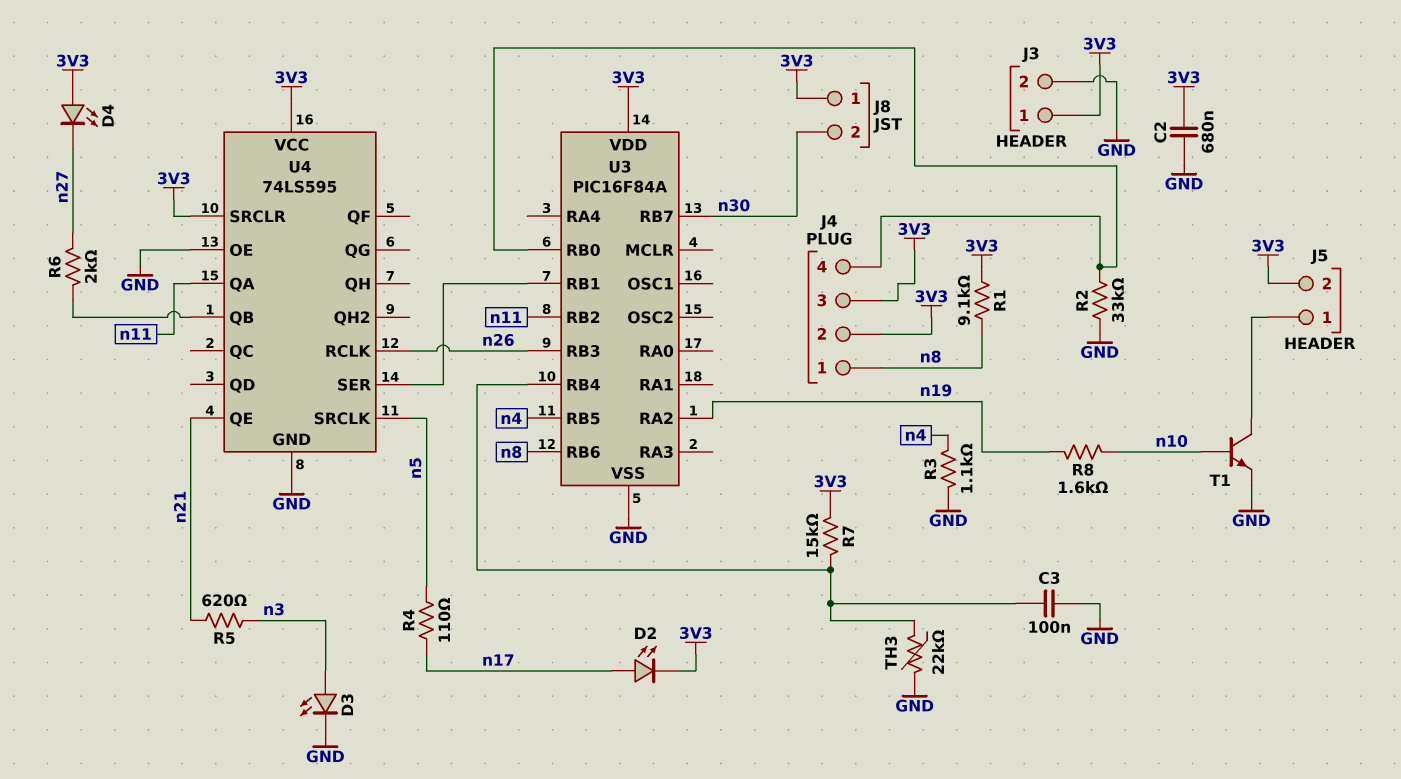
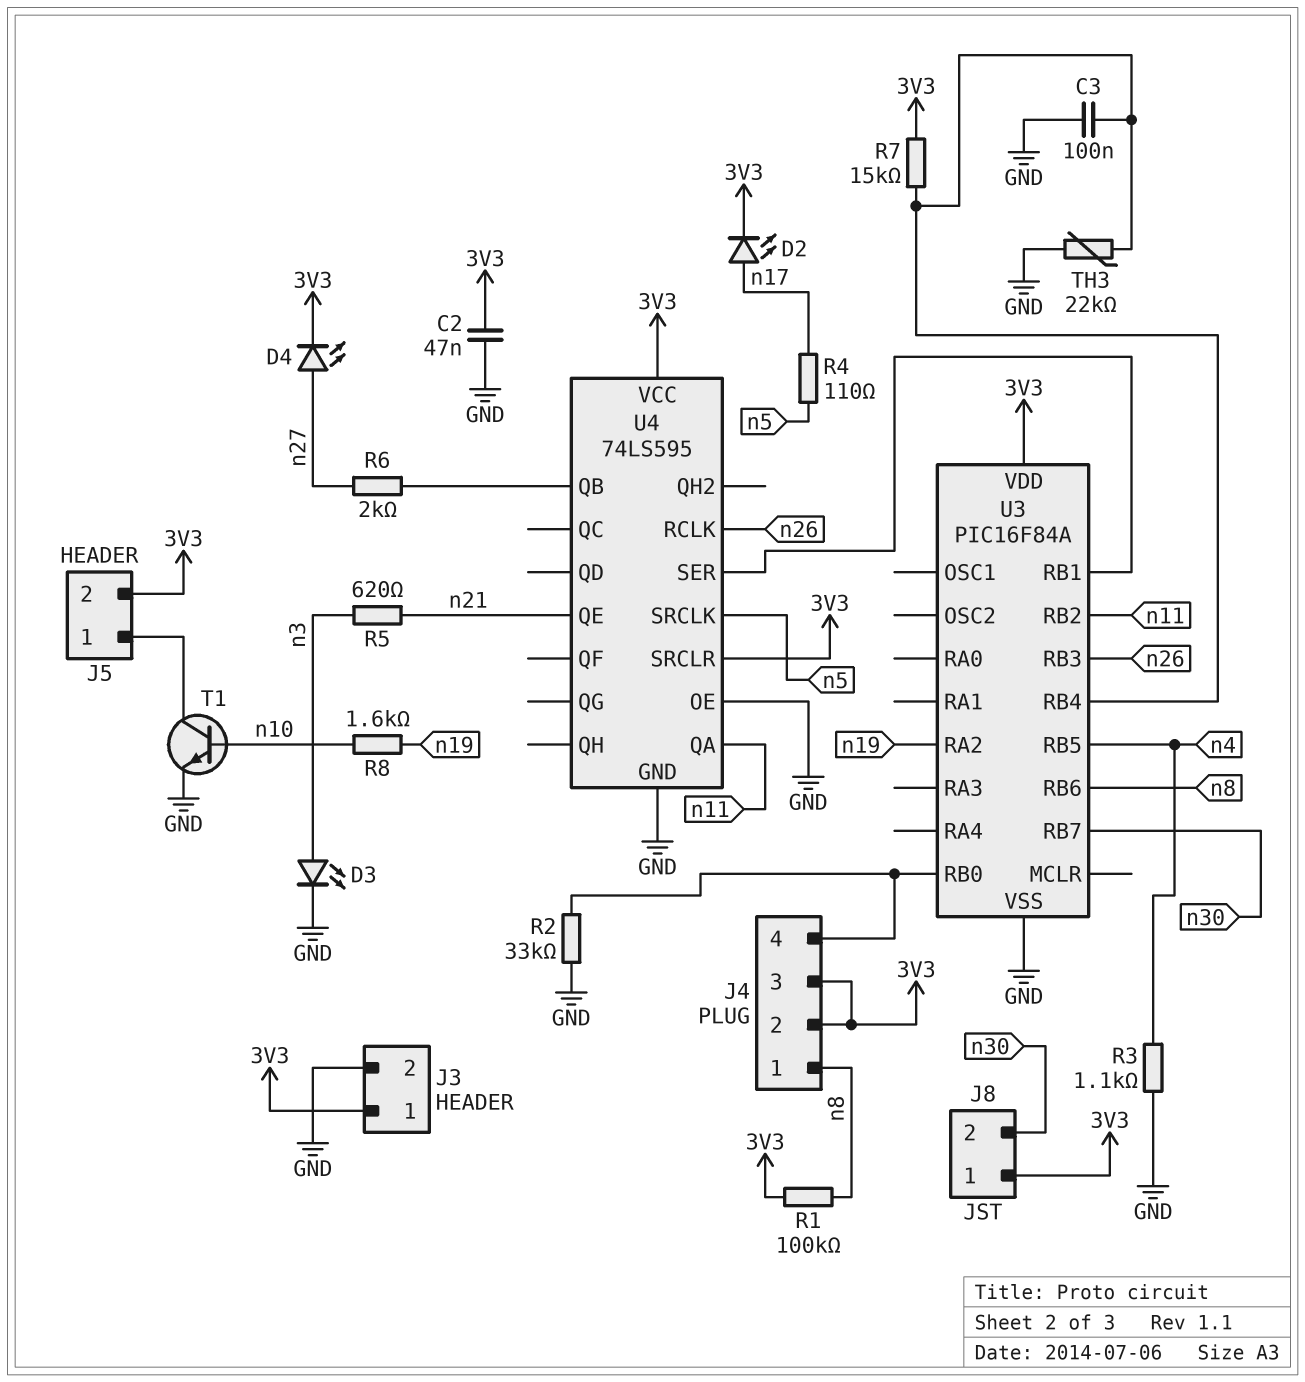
C2: 680nF (3V3, GND) -> 47nF (3V3, GND)
D4: LED (A 3V3, K n27) -> LED (A n27, K 3V3)
R1: 9.1k (3V3, n8) -> 100k (3V3, n8)

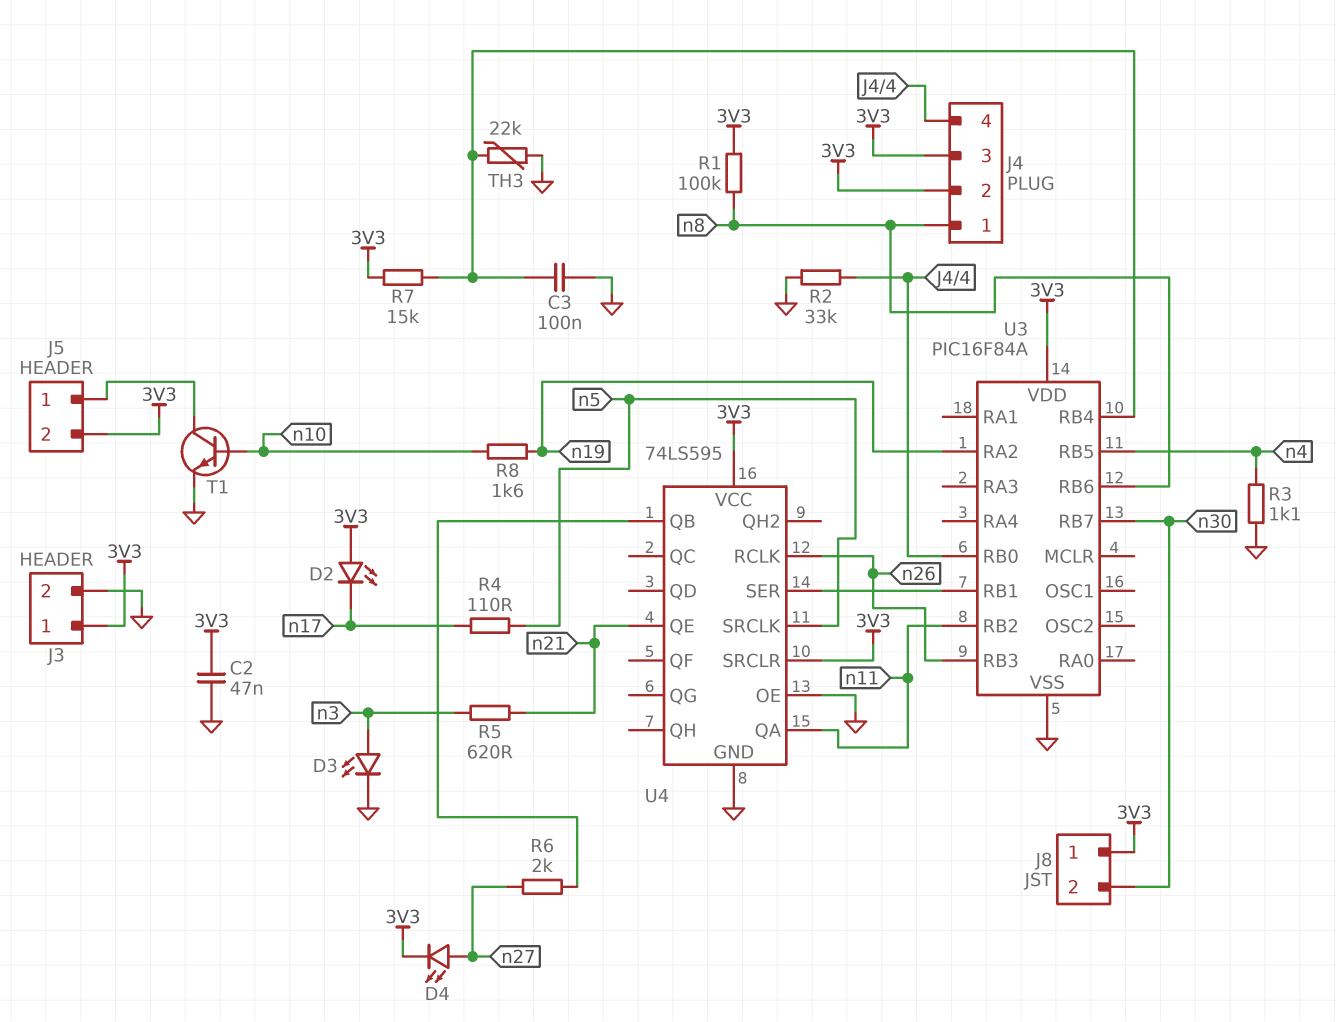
D2: LED (A n17, K 3V3) -> LED (A 3V3, K n17)

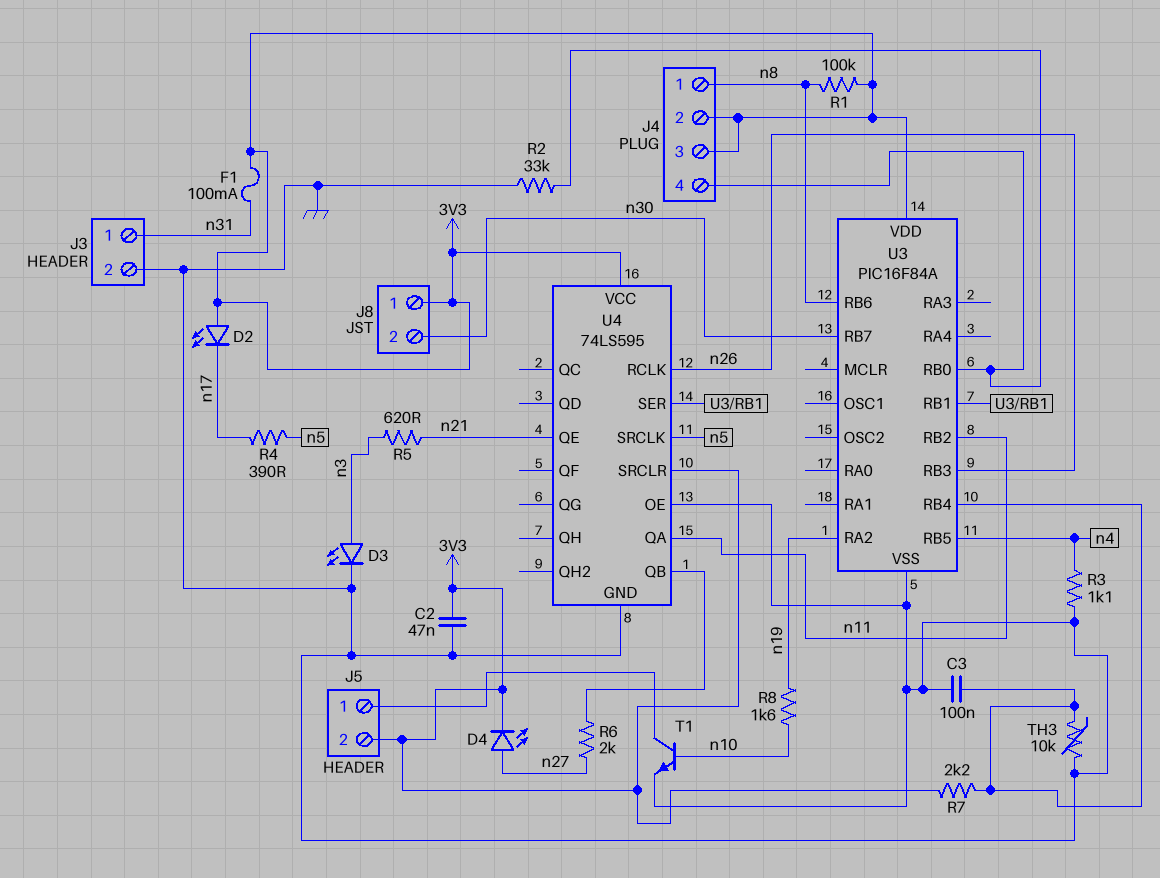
F1: none -> 100mA (3V3, n31)
J3 pin 1: 3V3 -> n31
R4: 110 (n5, n17) -> 390 (n5, n17)
R7: 15k (3V3, U3/RB4) -> 2.2k (3V3, U3/RB4)
TH3: 22k (GND, U3/RB4) -> 10k (GND, U3/RB4)

